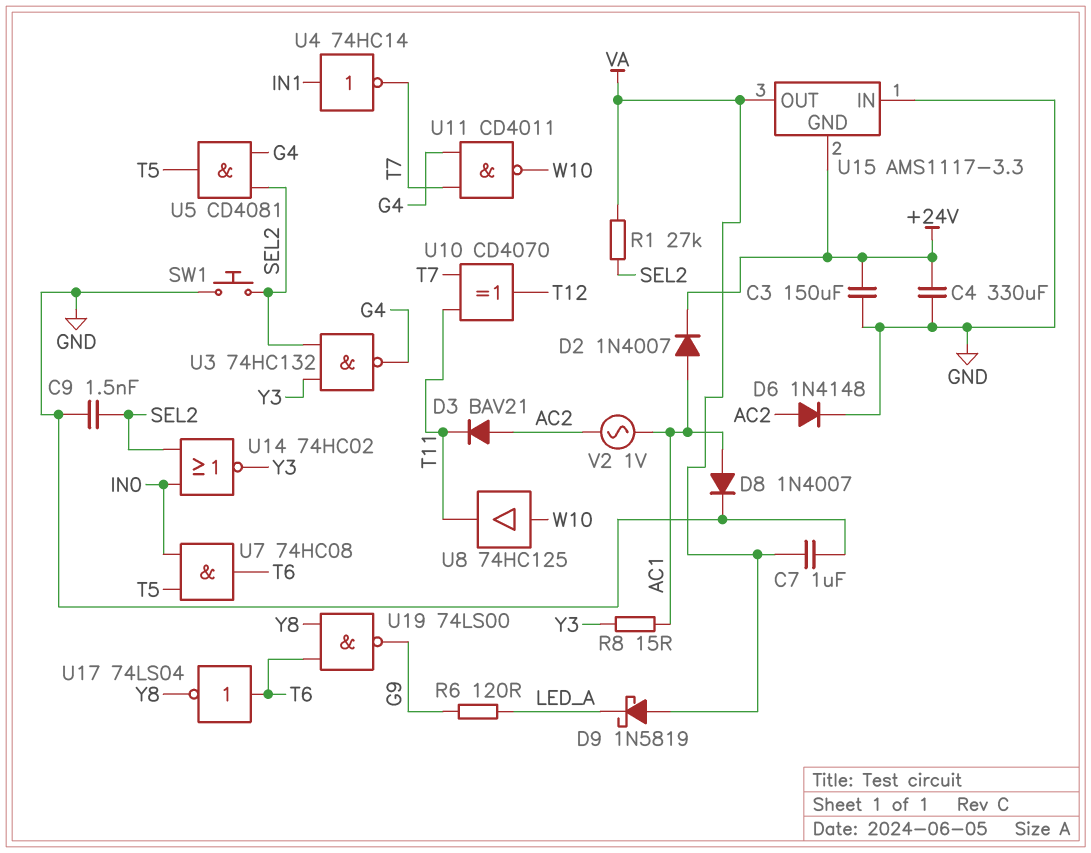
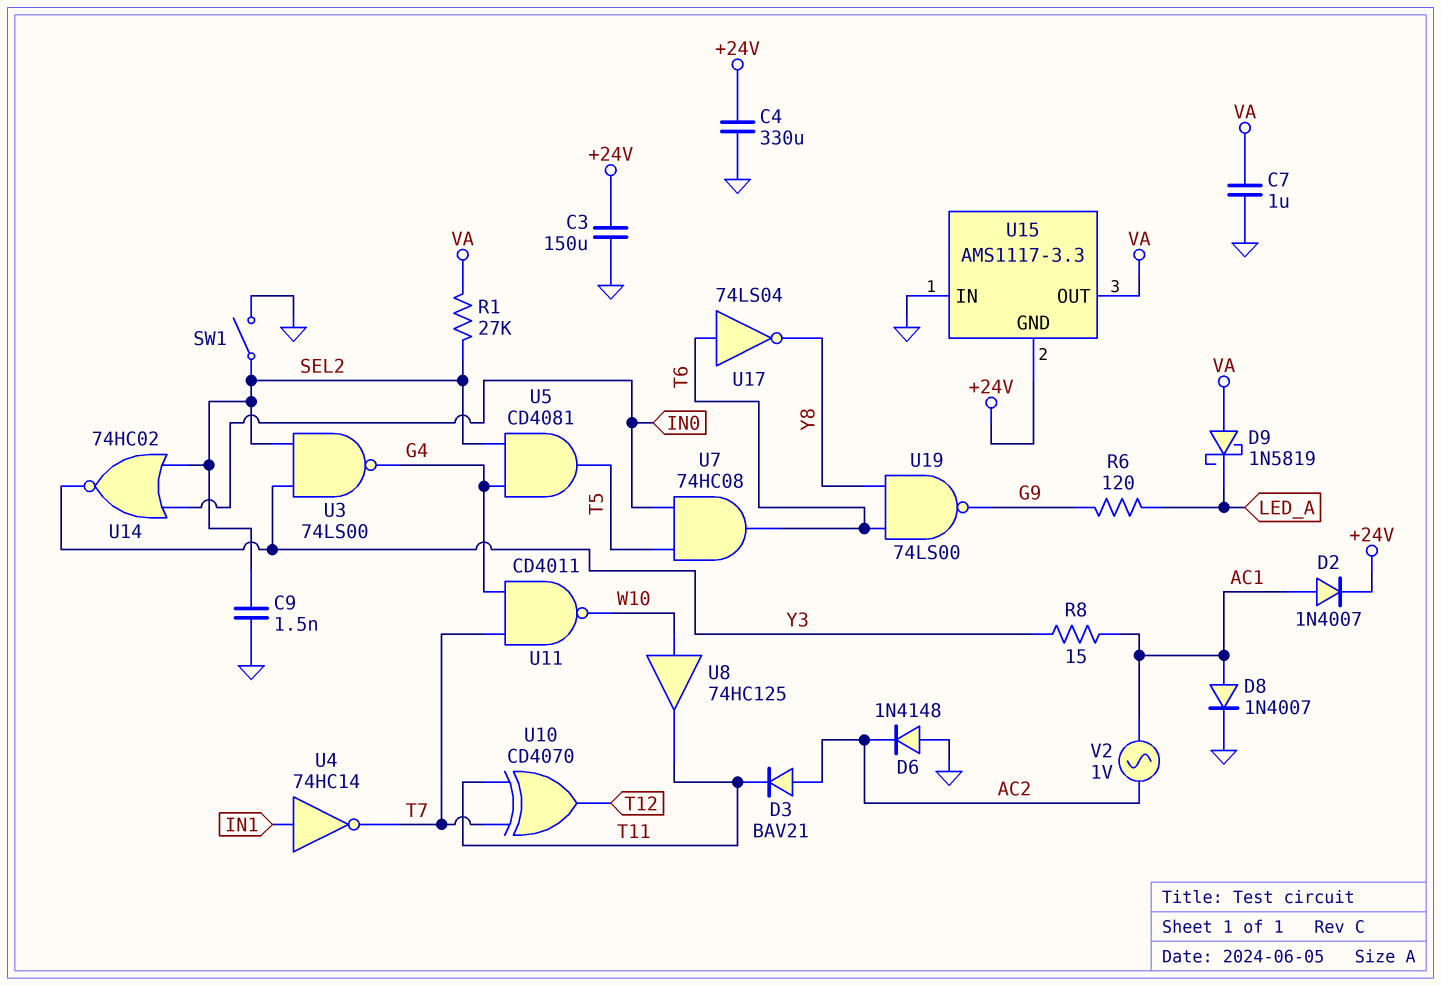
D6: diode 1N4148 (A AC2, K GND) -> diode 1N4148 (A GND, K AC2)
SW1: button (GND, SEL2) -> switch (GND, SEL2)
U3: NAND 74HC132 (in SEL2, in Y3, out G4) -> NAND 74LS00 (in SEL2, in Y3, out G4)

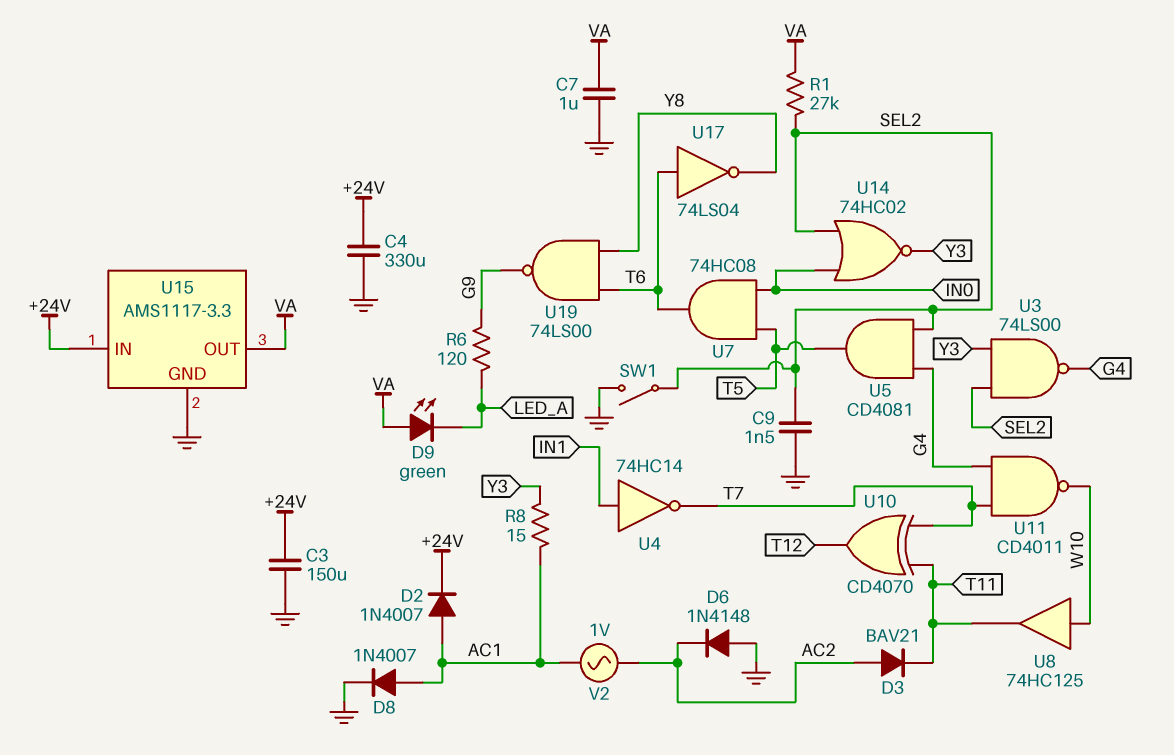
D9: schottky 1N5819 (A VA, K LED_A) -> LED green (A VA, K LED_A)
U15 pin GND: +24V -> GND
U15 pin IN: GND -> +24V

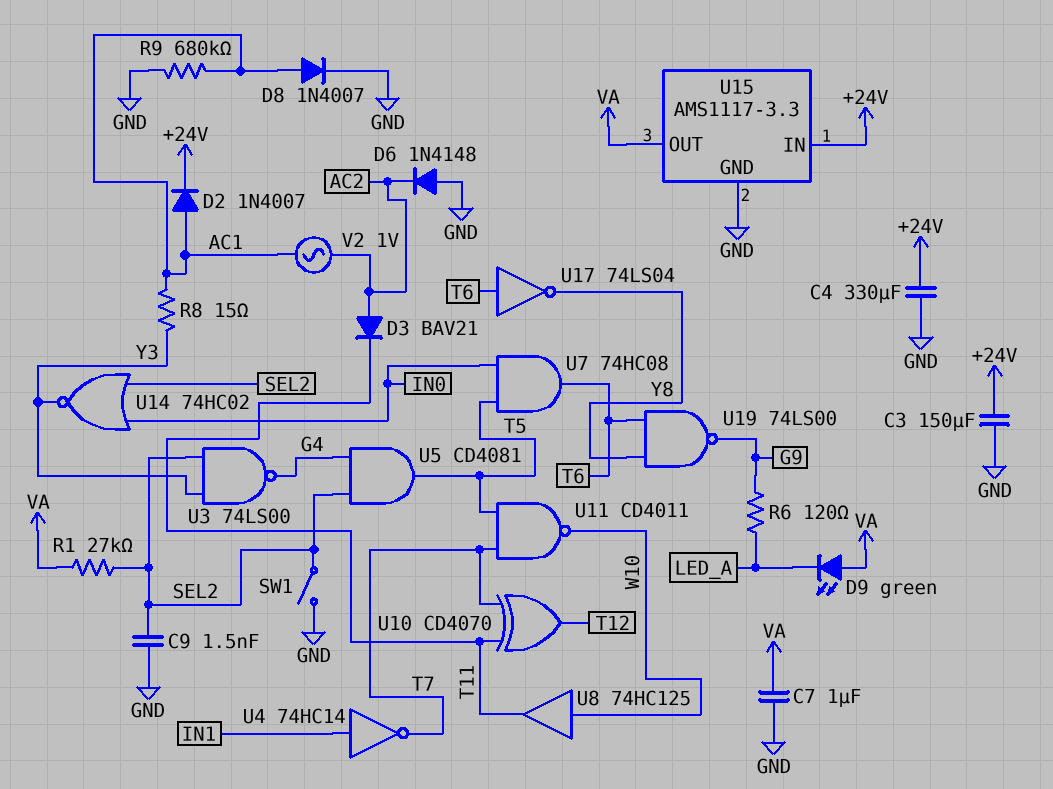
R9: none -> 680k (AC1, GND)
U11: NAND CD4011 (in G4, in T7, out W10) -> NAND CD4011 (in T5, in T7, out W10)

